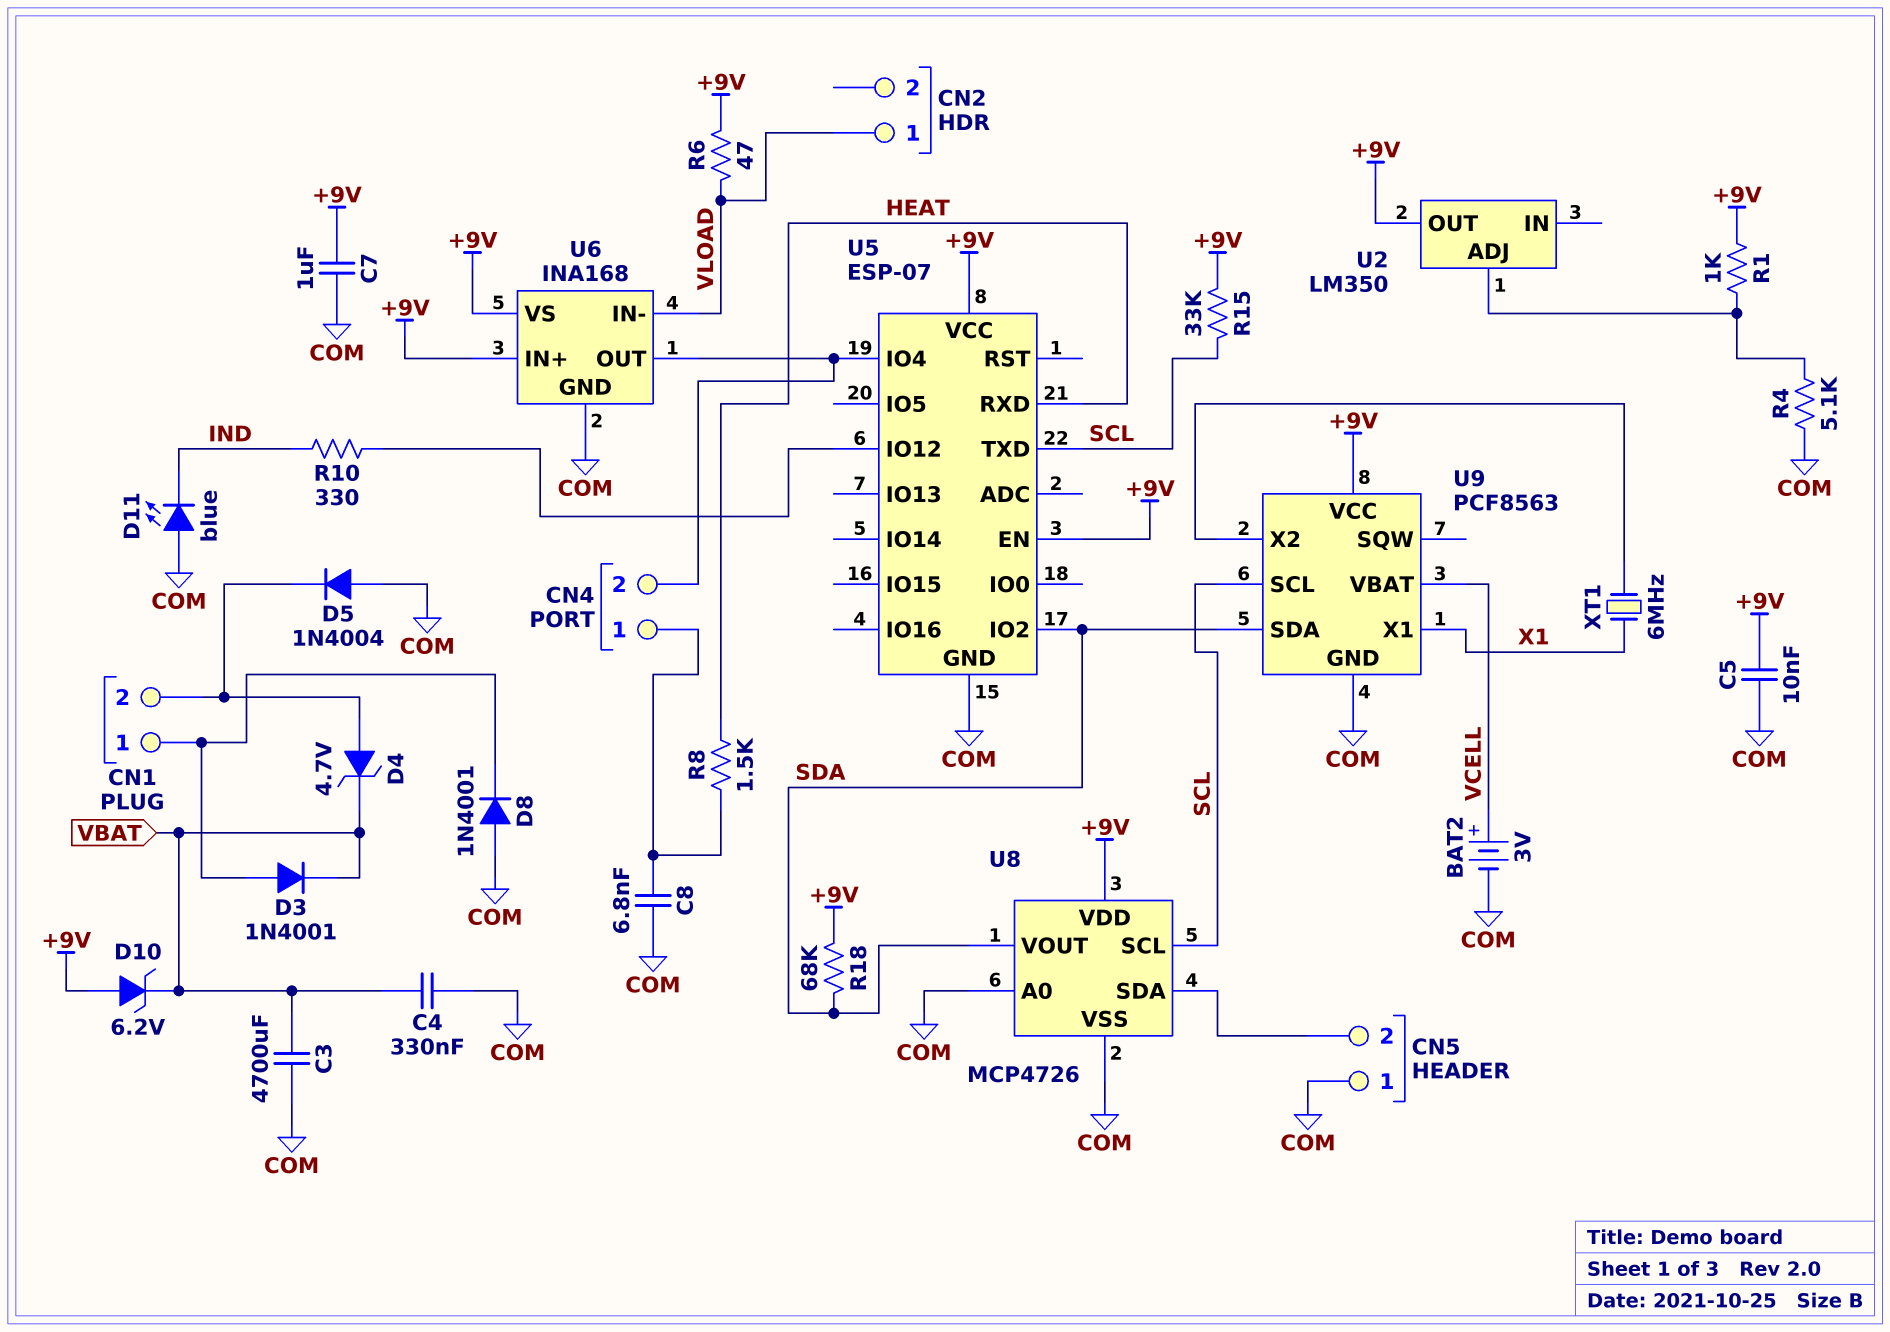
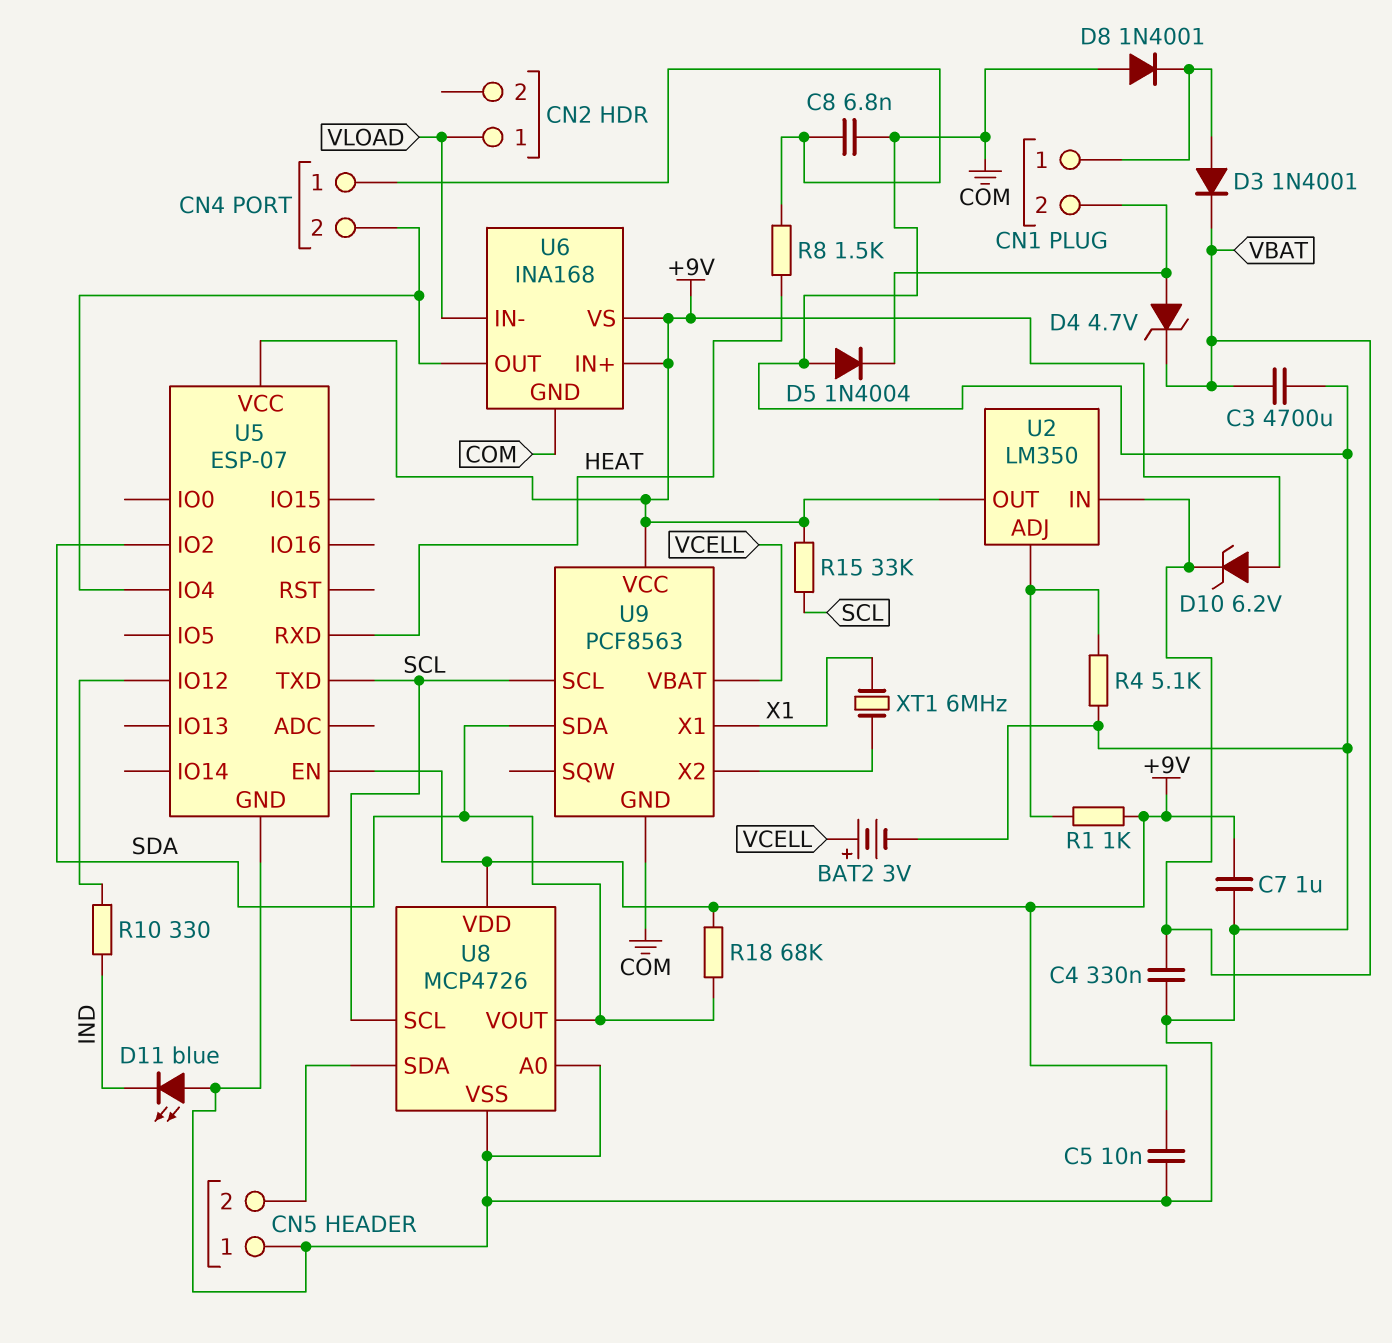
R6: 47 (+9V, VLOAD) -> none
U2 pin IN: none -> VBAT

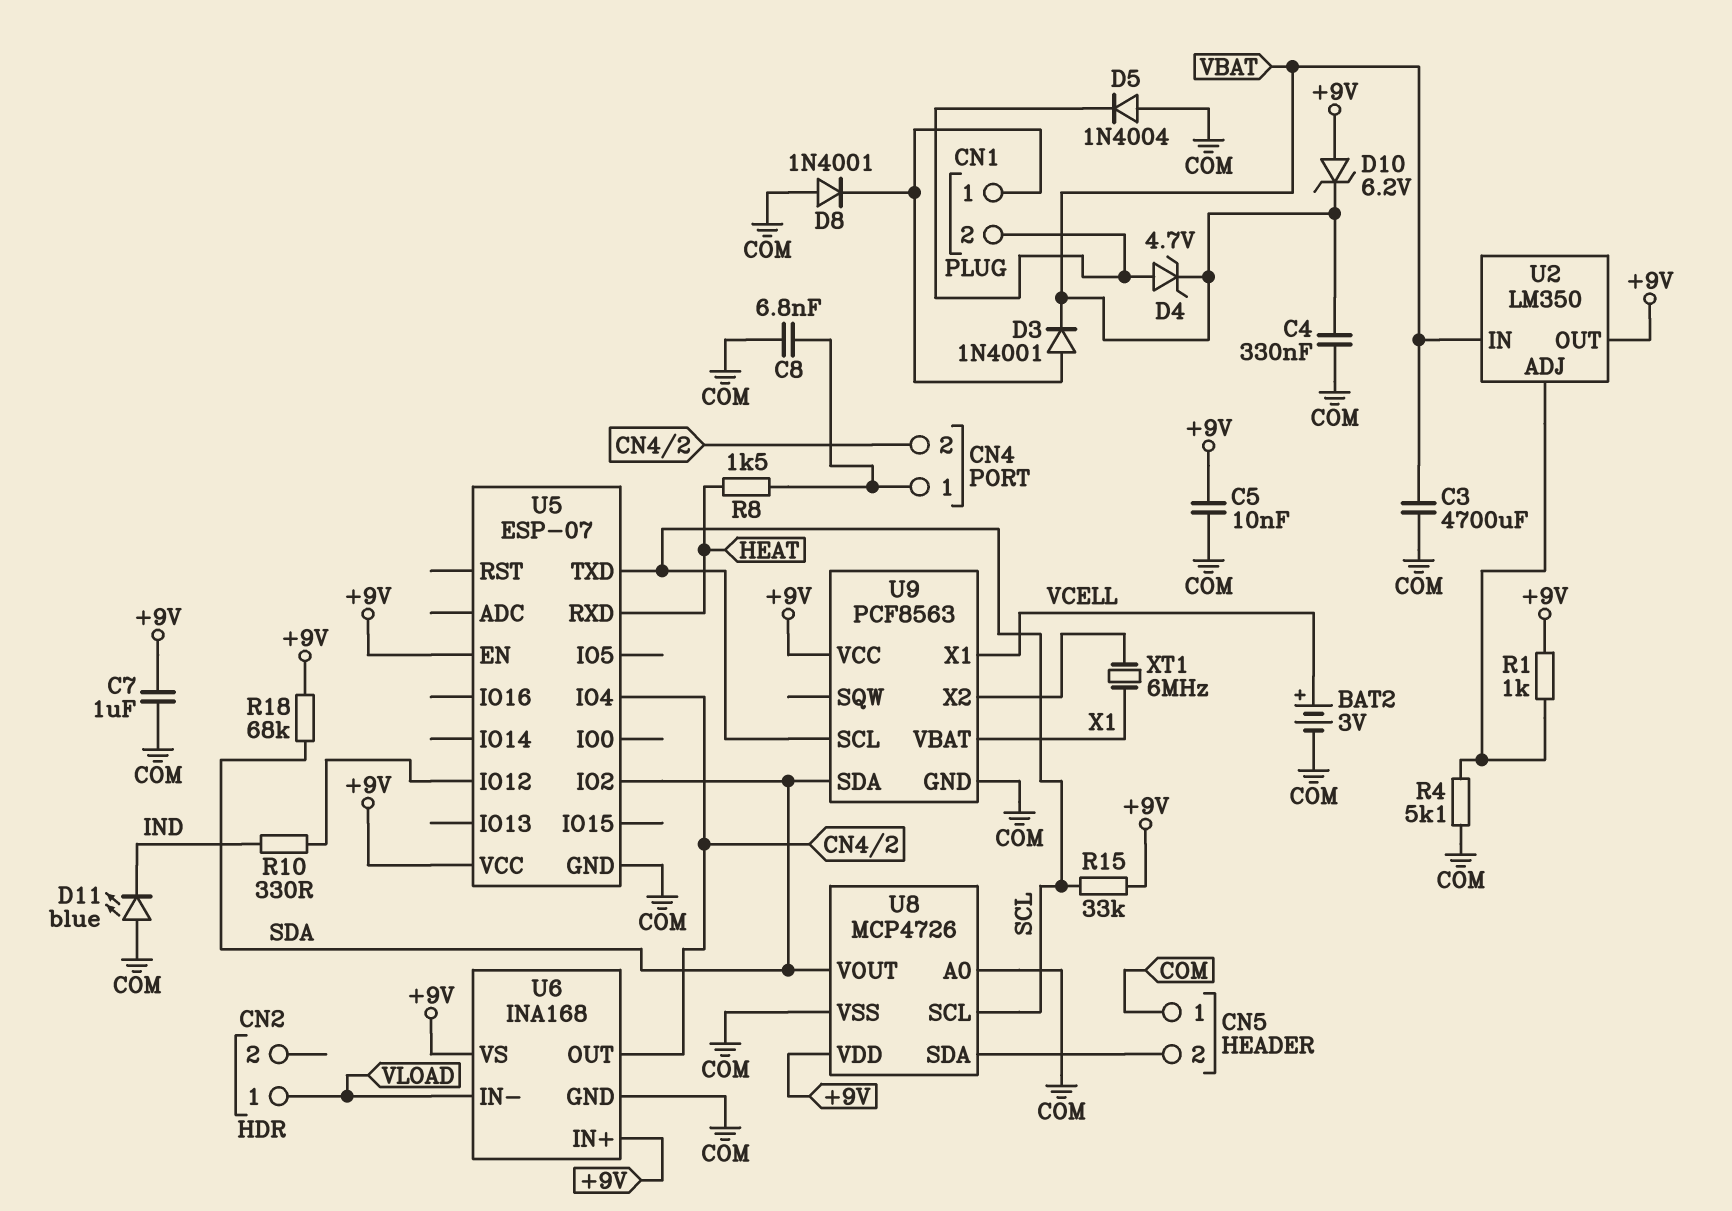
U9 pin VBAT: VCELL -> X1
U9 pin X1: X1 -> VCELL

